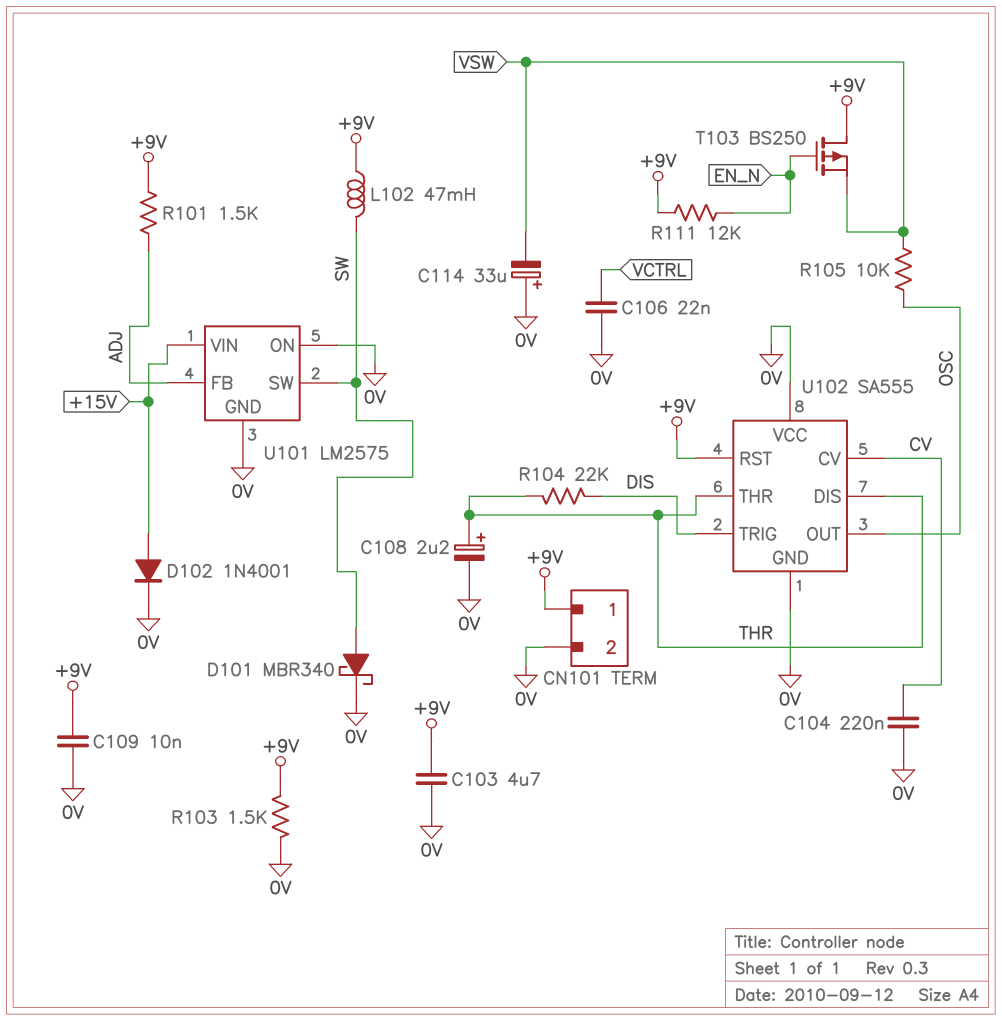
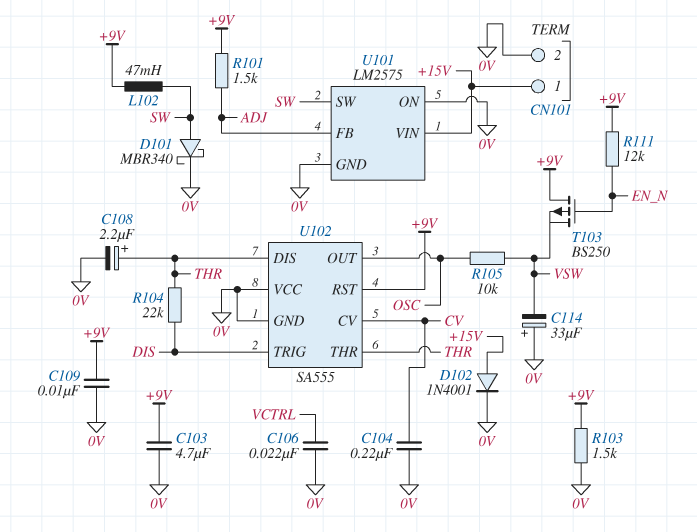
CN101 pin 1: +9V -> +15V

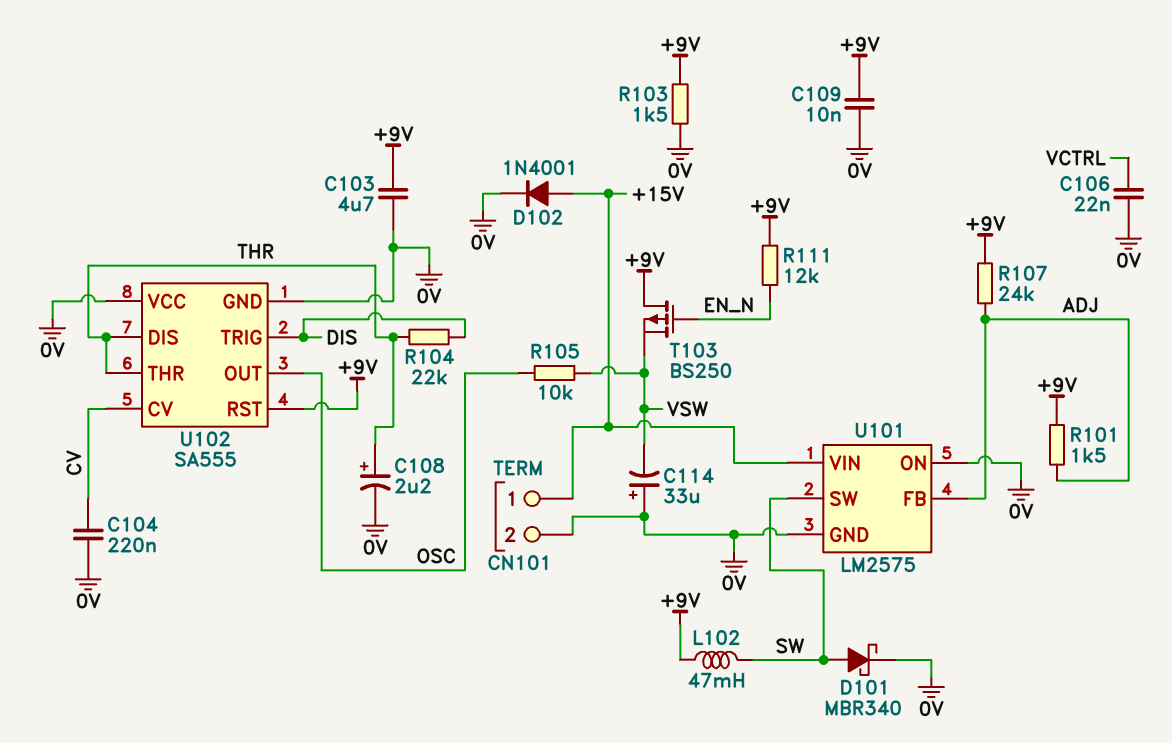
R107: none -> 24k (+9V, ADJ)

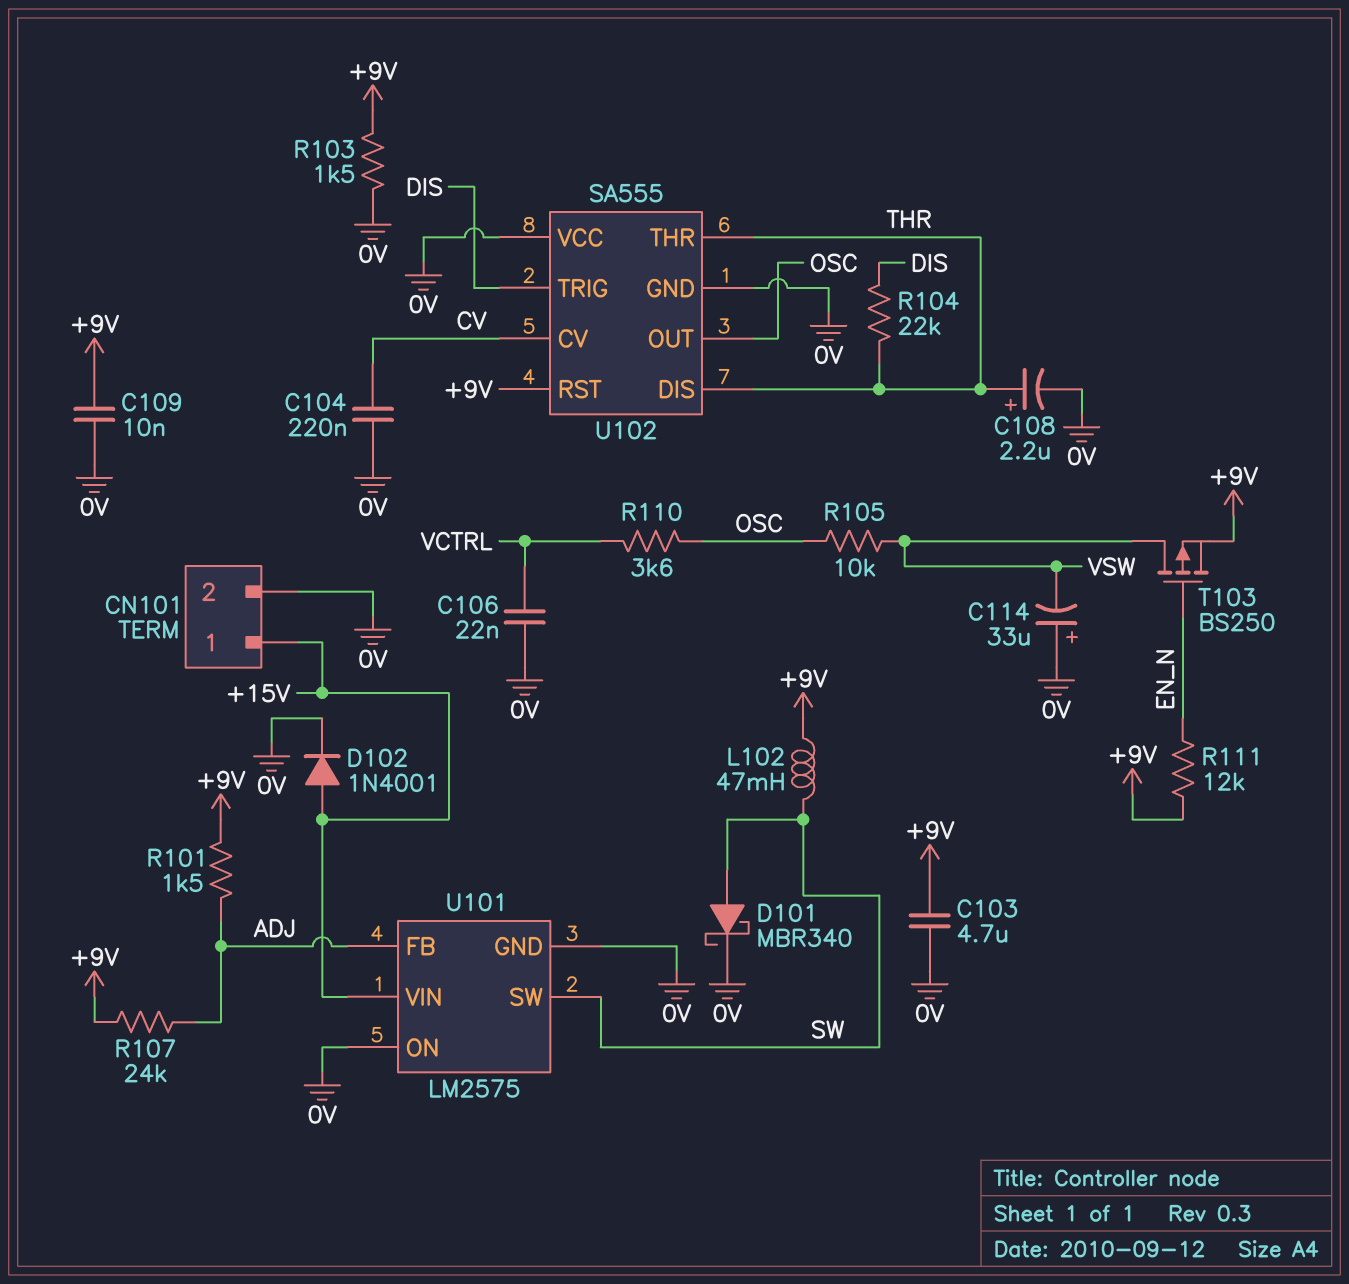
R110: none -> 3.6k (OSC, VCTRL)
T103: PMOS BS250 (G EN_N, D +9V, S VSW) -> PMOS BS250 (G EN_N, D VSW, S +9V)

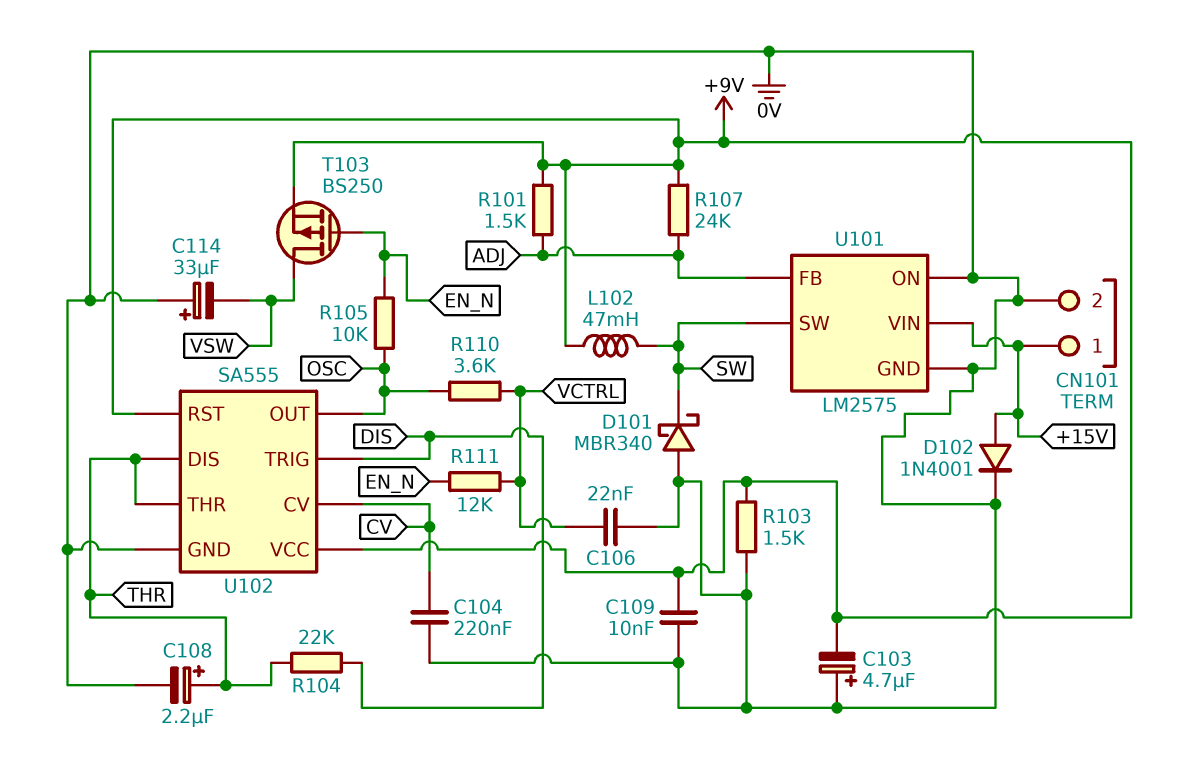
C103: 4.7uF (+9V, 0V) -> 4.7uF (plus 0V, minus +9V)
D101: schottky MBR340 (A SW, K 0V) -> schottky MBR340 (A 0V, K SW)
R105: 10k (OSC, VSW) -> 10k (EN_N, OSC)
R111: 12k (+9V, EN_N) -> 12k (EN_N, VCTRL)
U102 pin VCC: 0V -> +9V

